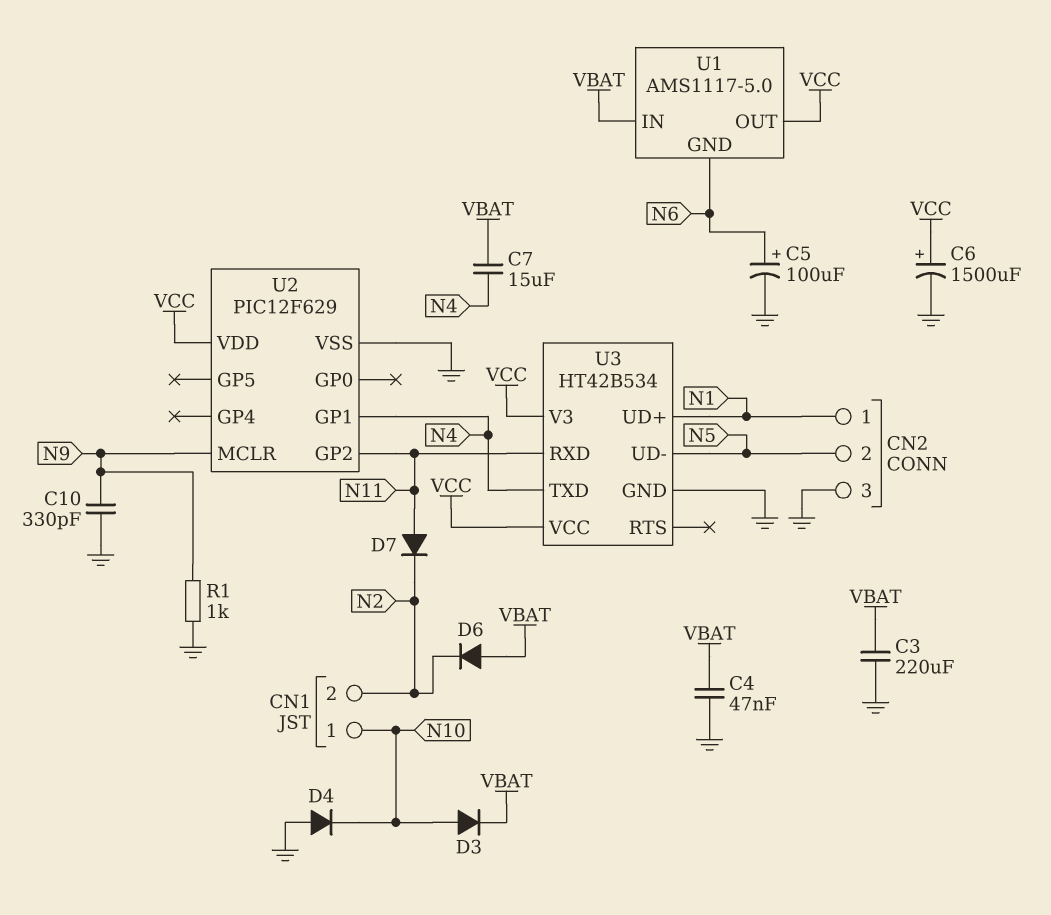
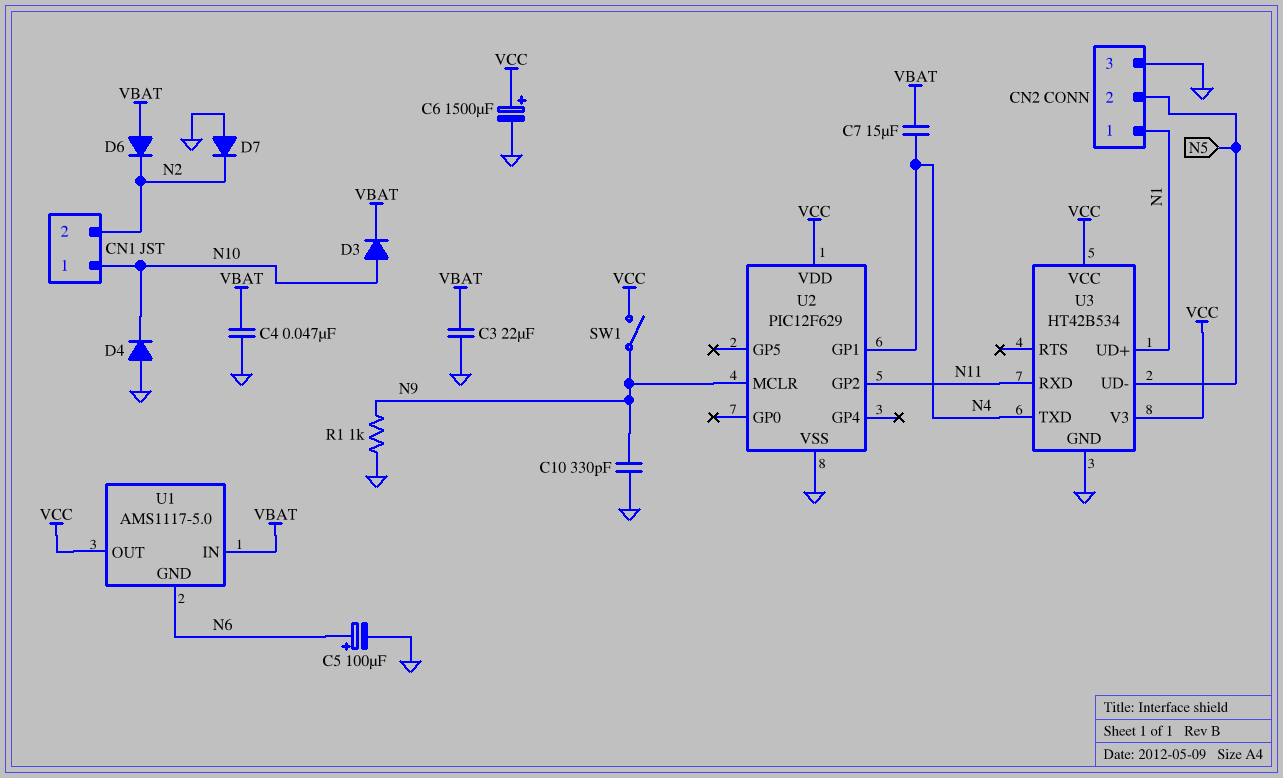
C3: 220uF (GND, VBAT) -> 22uF (GND, VBAT)
D7: diode (A N11, K N2) -> diode (A GND, K N2)
SW1: none -> switch (N9, VCC)

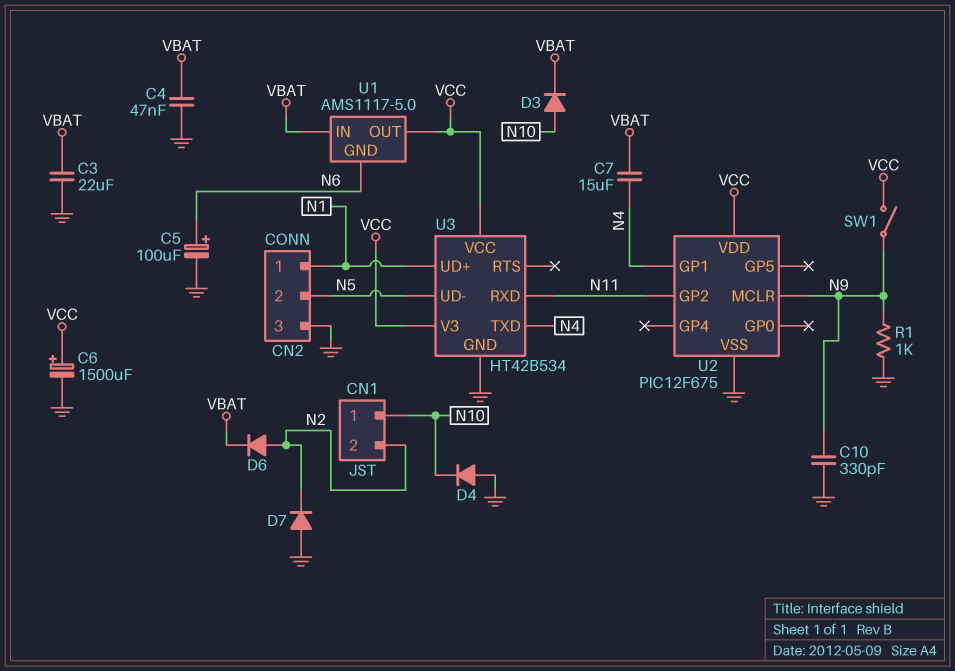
D6: diode (A VBAT, K N2) -> diode (A N2, K VBAT)
U2: PIC12F629 -> PIC12F675

